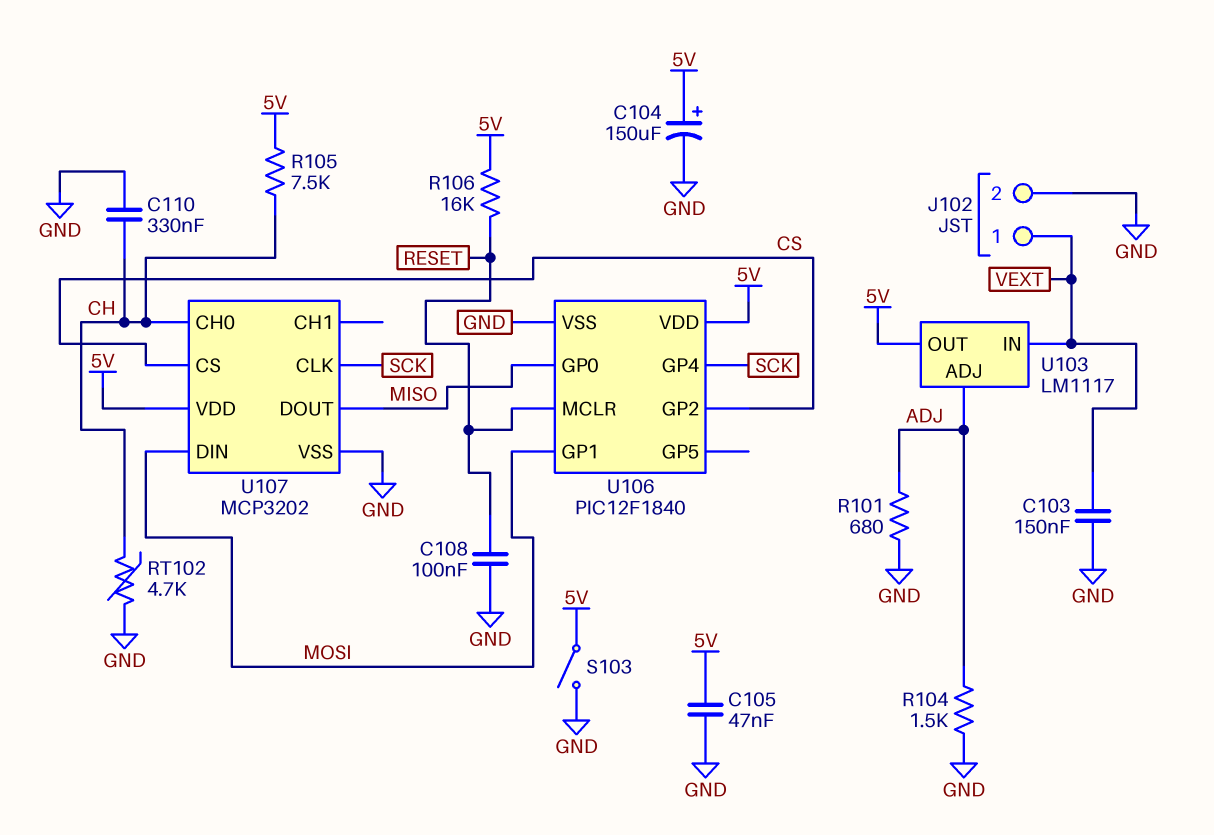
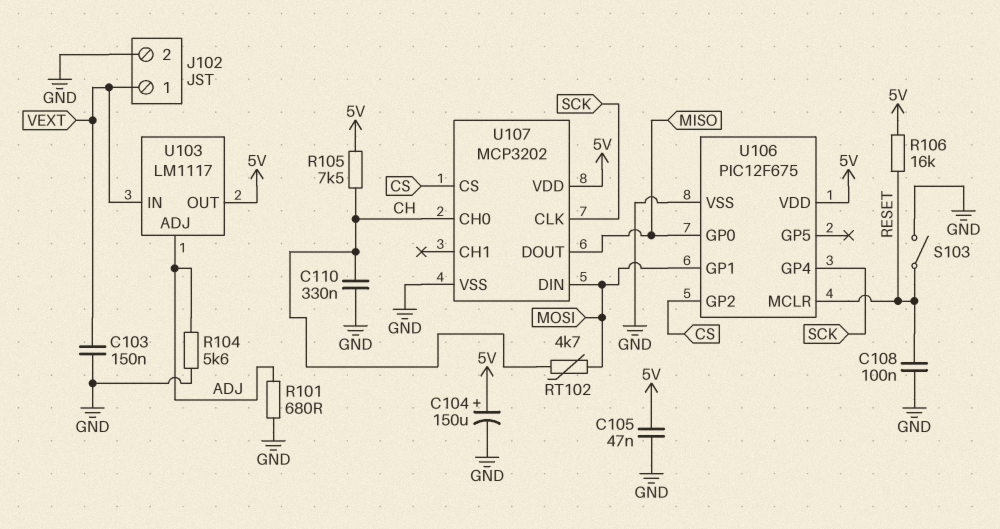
R104: 1.5k (ADJ, GND) -> 5.6k (ADJ, GND)
RT102: 4.7k (CH, GND) -> 4.7k (CH, MOSI)
S103: switch (5V, GND) -> switch (GND, RESET)
U106: PIC12F1840 -> PIC12F675

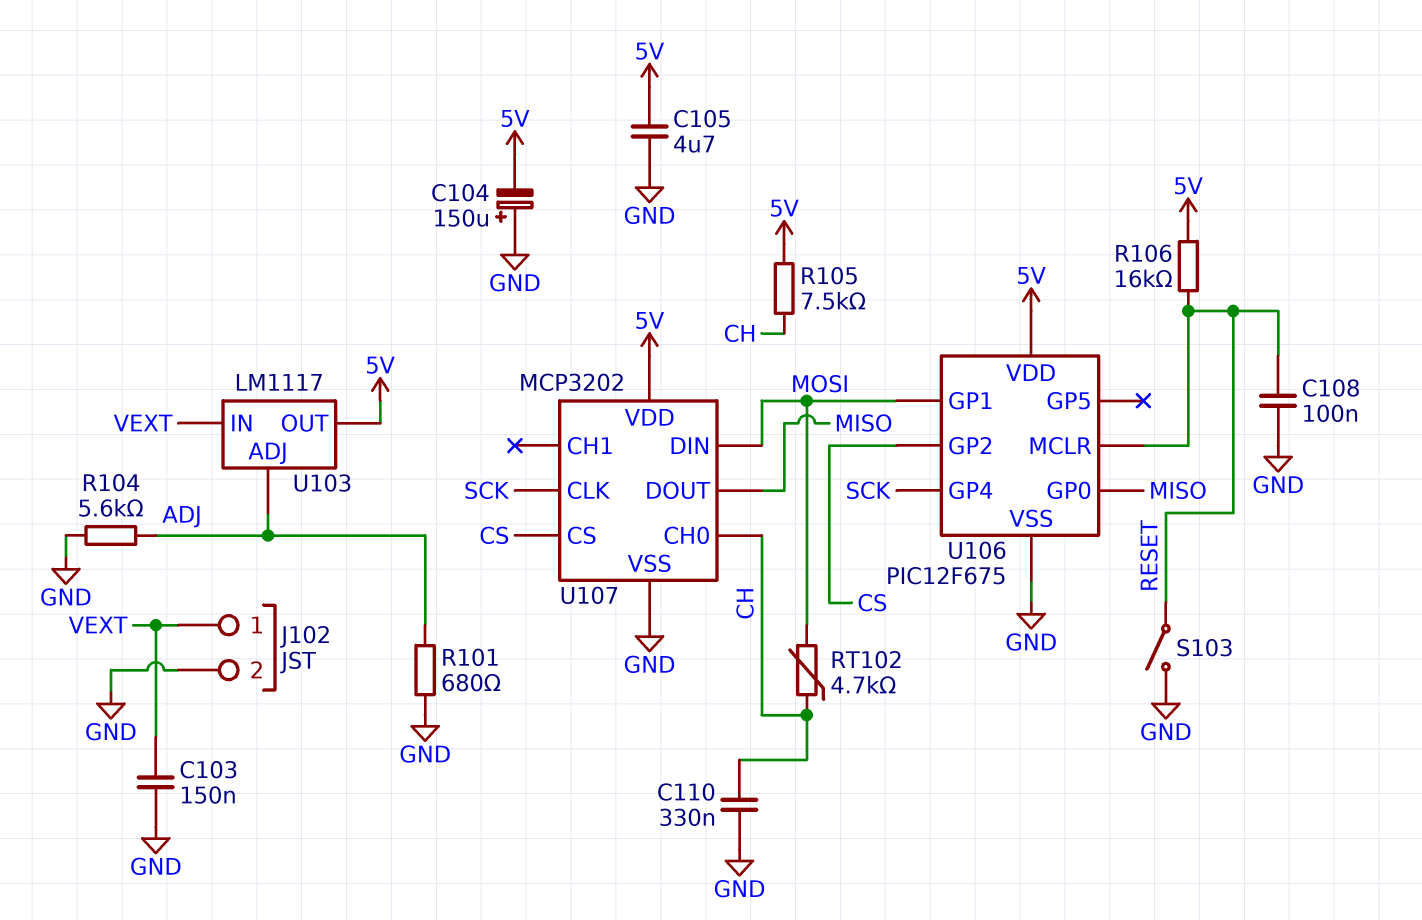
C104: 150uF (plus 5V, minus GND) -> 150uF (plus GND, minus 5V)
C105: 47nF (5V, GND) -> 4.7uF (5V, GND)

